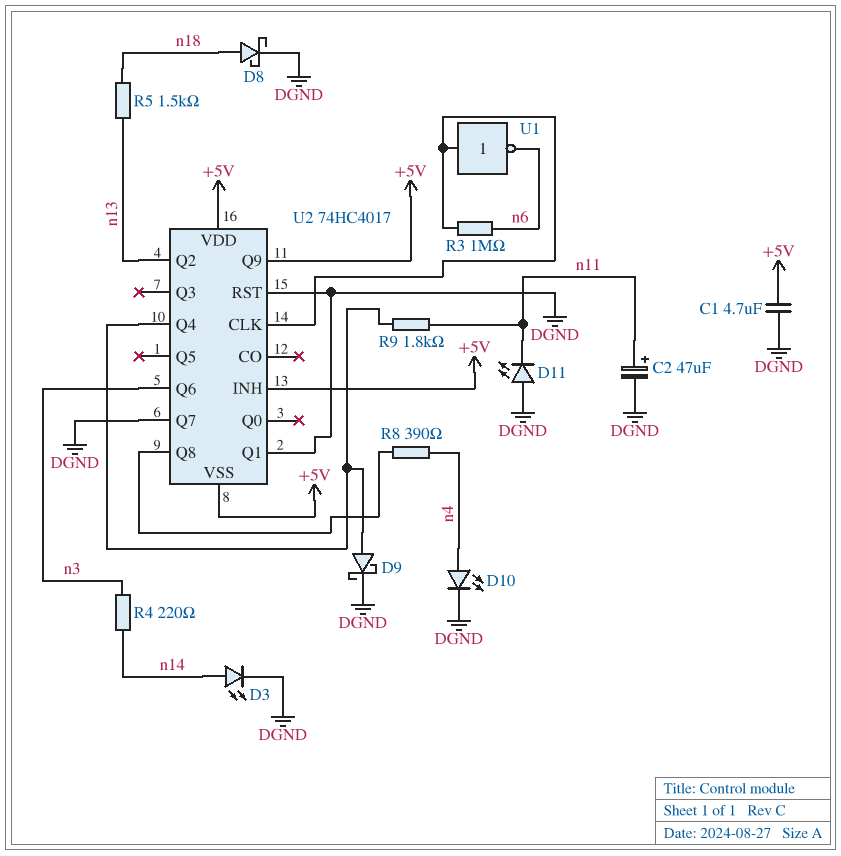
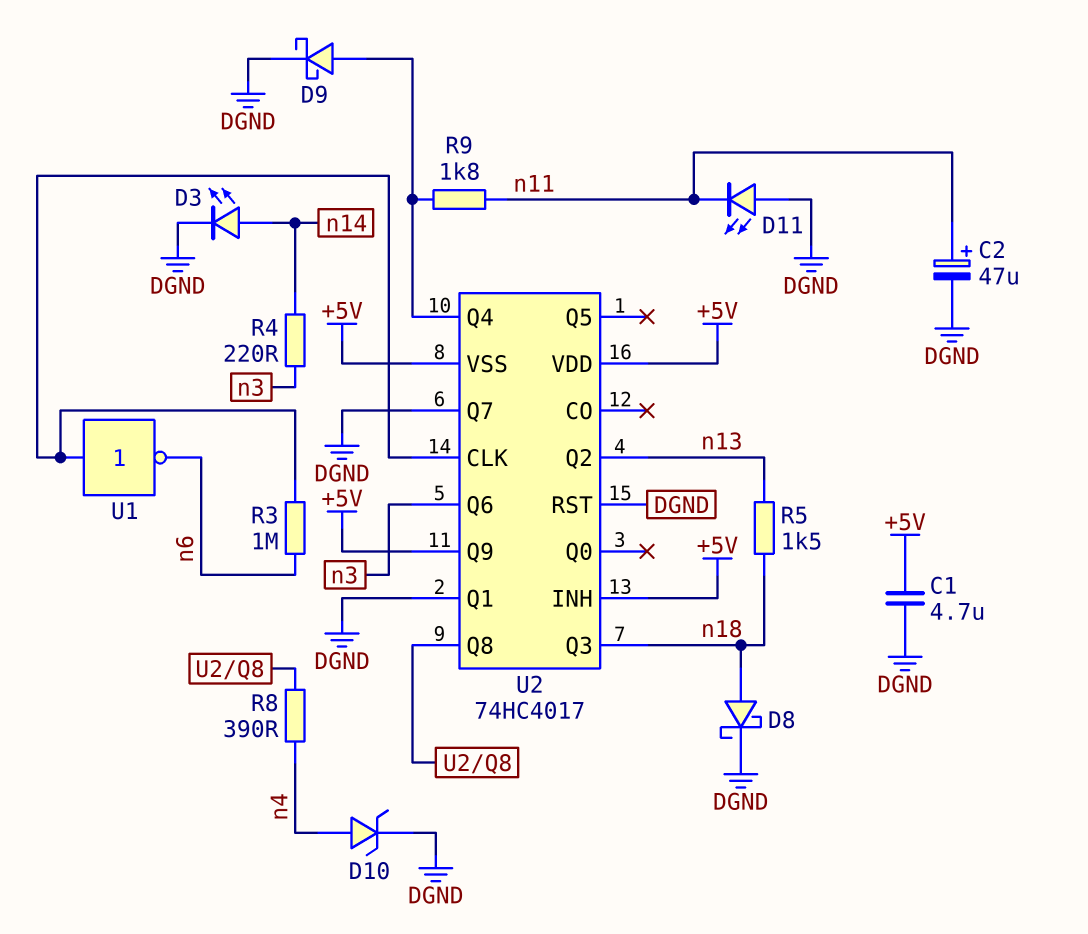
D10: LED (A n4, K DGND) -> zener (A n4, K DGND)
U2 pin Q3: none -> n18

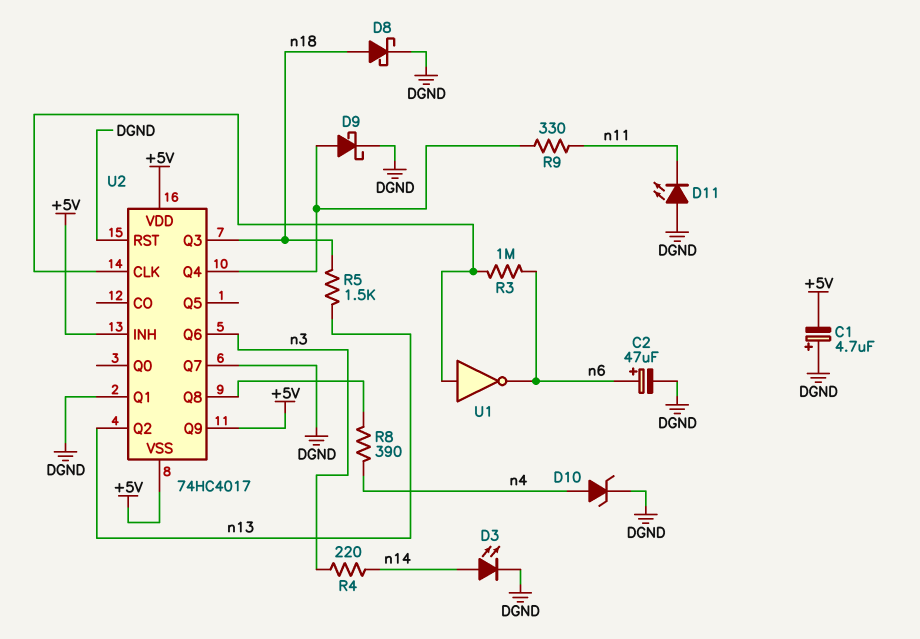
C1: 4.7uF (+5V, DGND) -> 4.7uF (plus DGND, minus +5V)
C2: 47uF (plus n11, minus DGND) -> 47uF (plus n6, minus DGND)
R9: 1.8k (U2/Q4, n11) -> 330 (U2/Q4, n11)

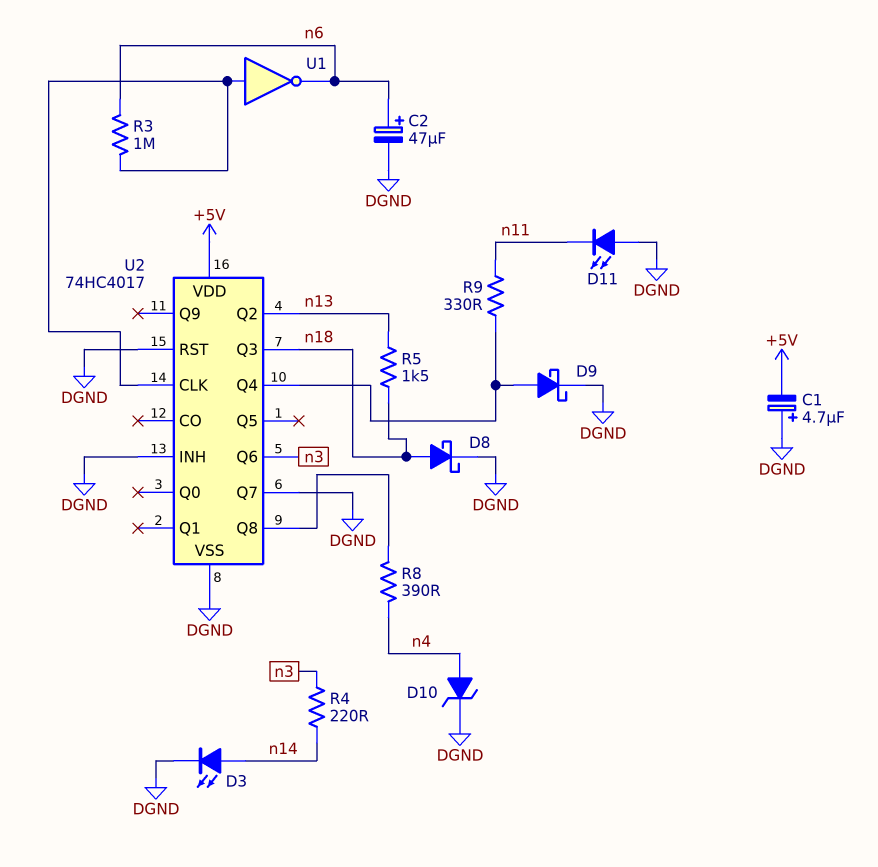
U2 pin INH: +5V -> DGND
U2 pin Q1: DGND -> none
U2 pin Q9: +5V -> none
U2 pin VSS: +5V -> DGND

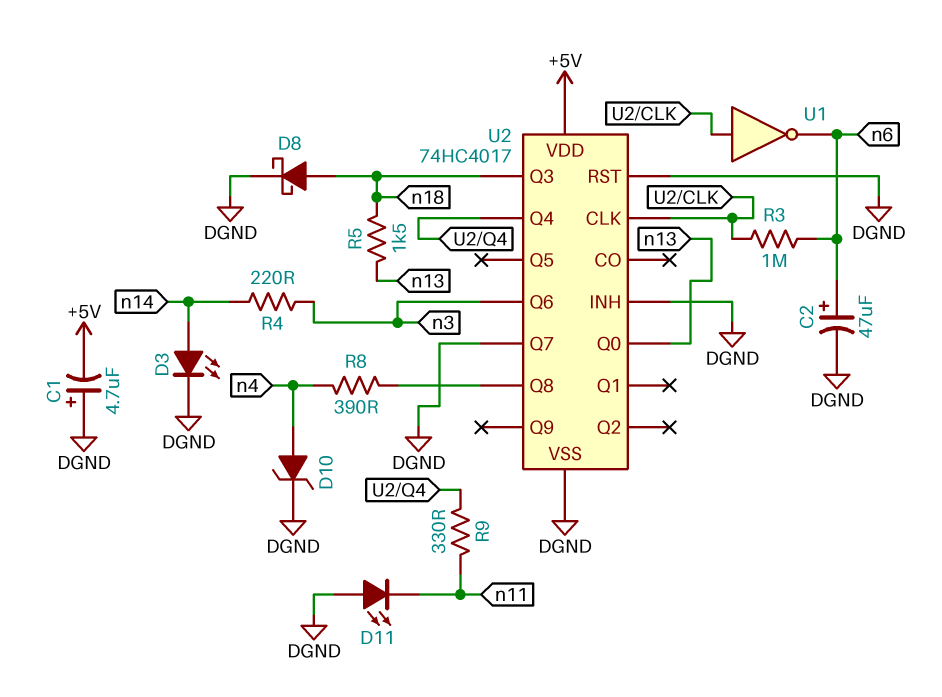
D9: schottky (A U2/Q4, K DGND) -> none
U2 pin Q0: none -> n13
U2 pin Q2: n13 -> none

